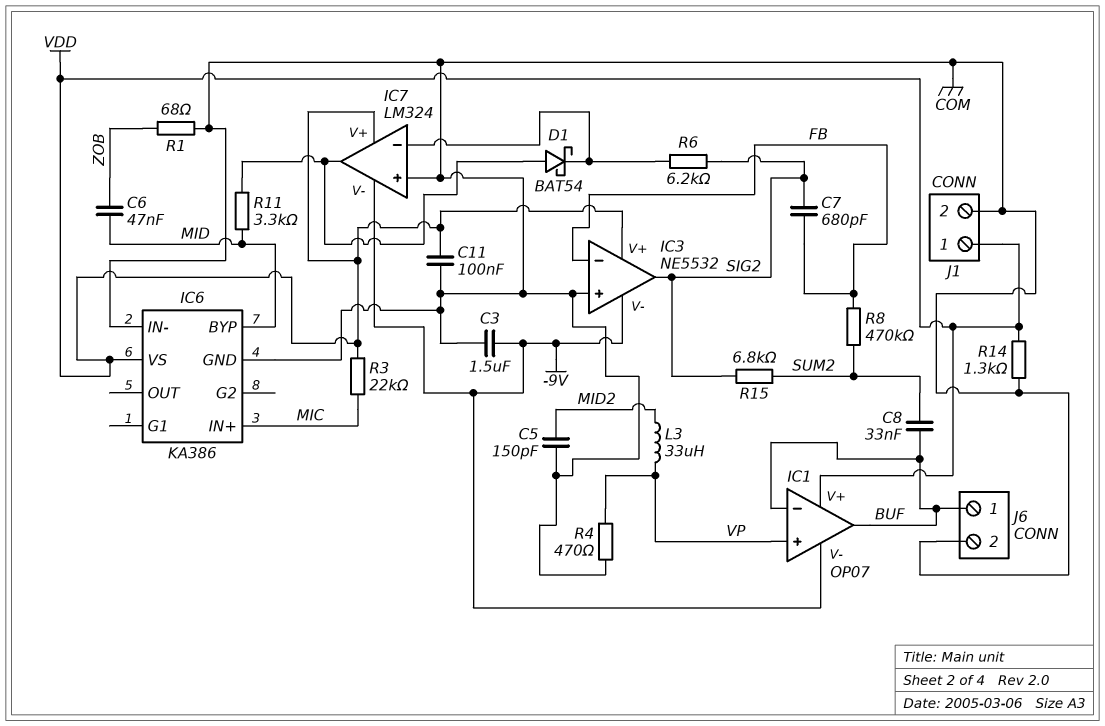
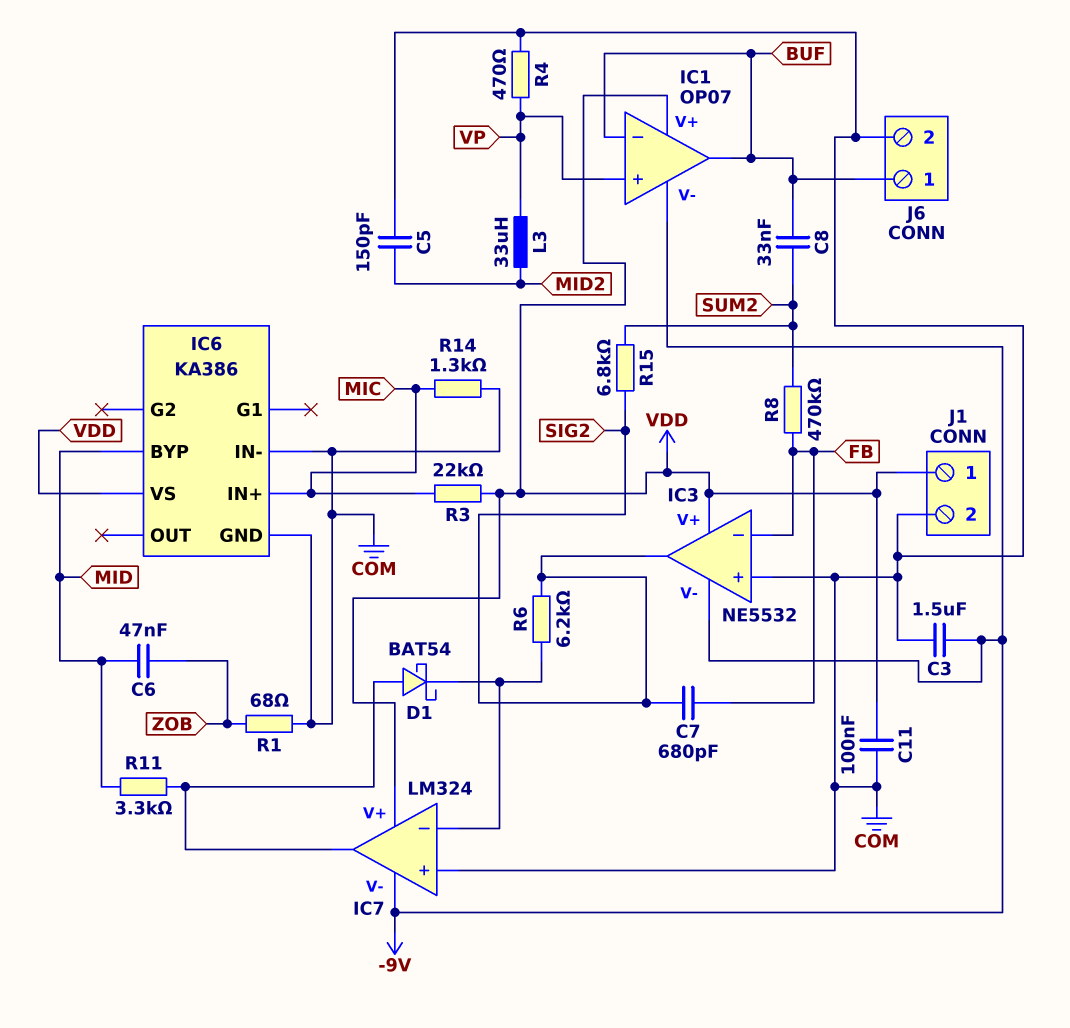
R14: 1.3k (COM, VDD) -> 1.3k (COM, MIC)

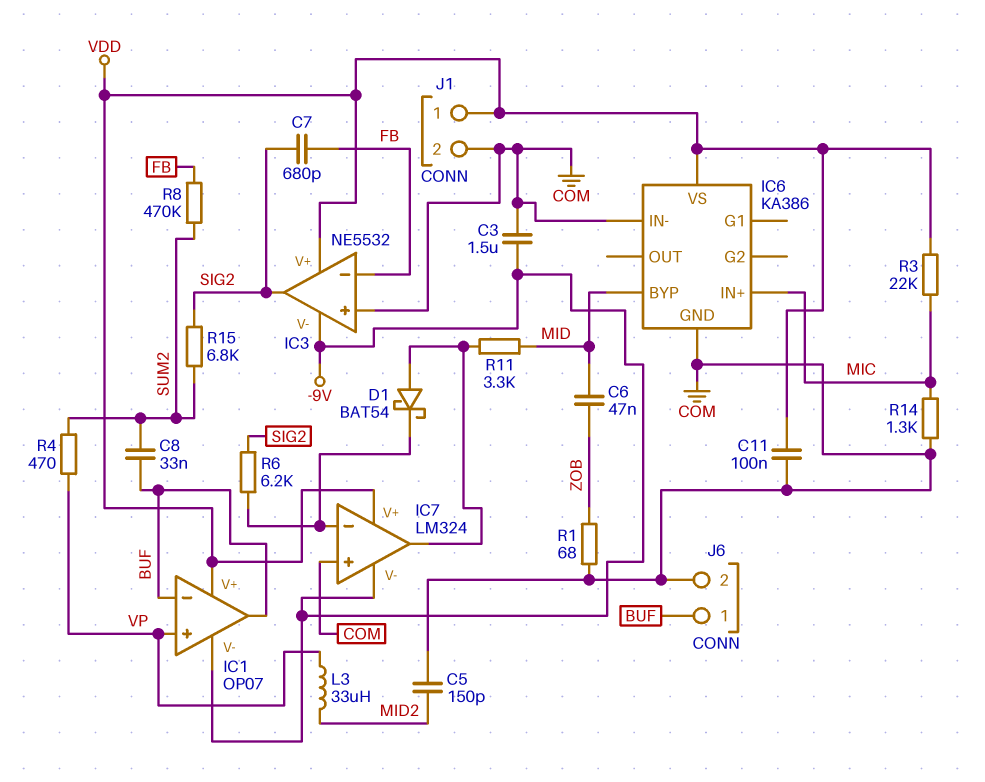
R4: 470 (COM, VP) -> 470 (SUM2, VP)

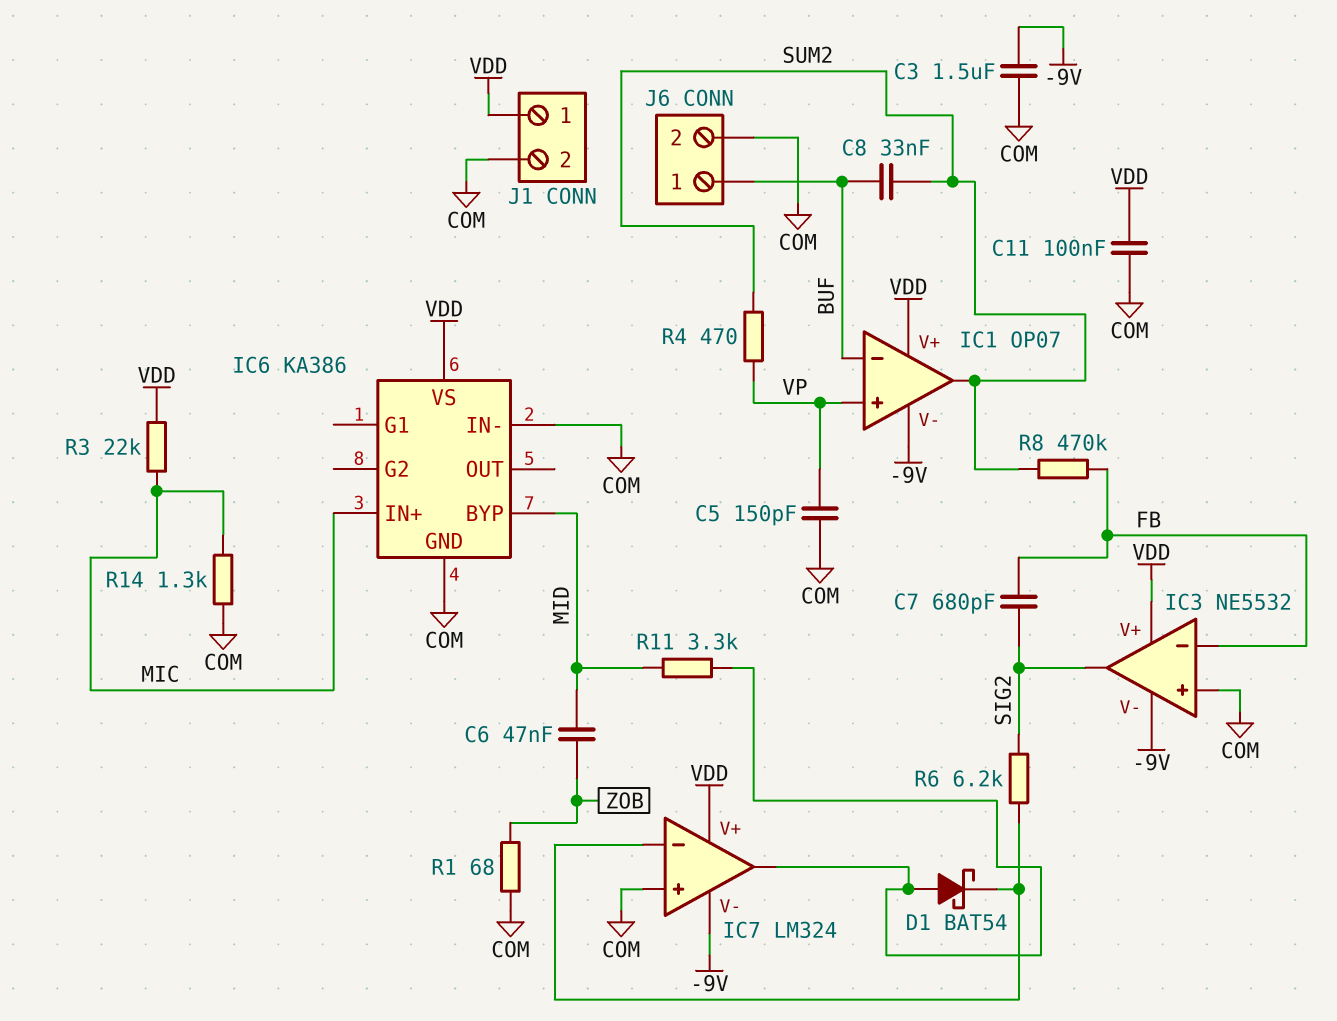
C5: 150pF (COM, MID2) -> 150pF (COM, VP)
IC1 pin out: BUF -> SUM2
L3: 33uH (MID2, VP) -> none
R15: 6.8k (SIG2, SUM2) -> none

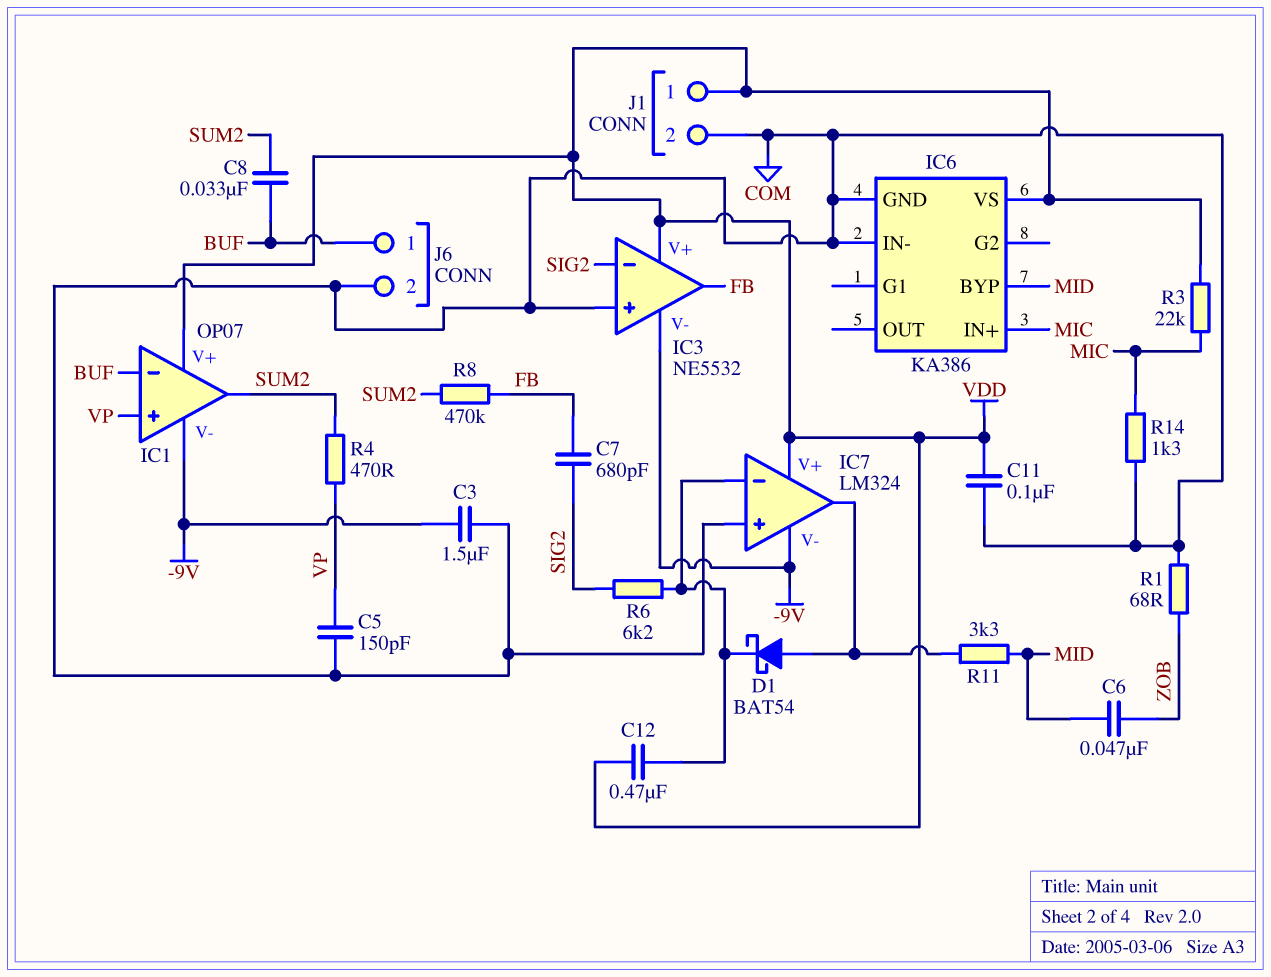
C12: none -> 470nF (IC7/in-, VDD)
IC3 pin in-: FB -> SIG2
IC3 pin out: SIG2 -> FB

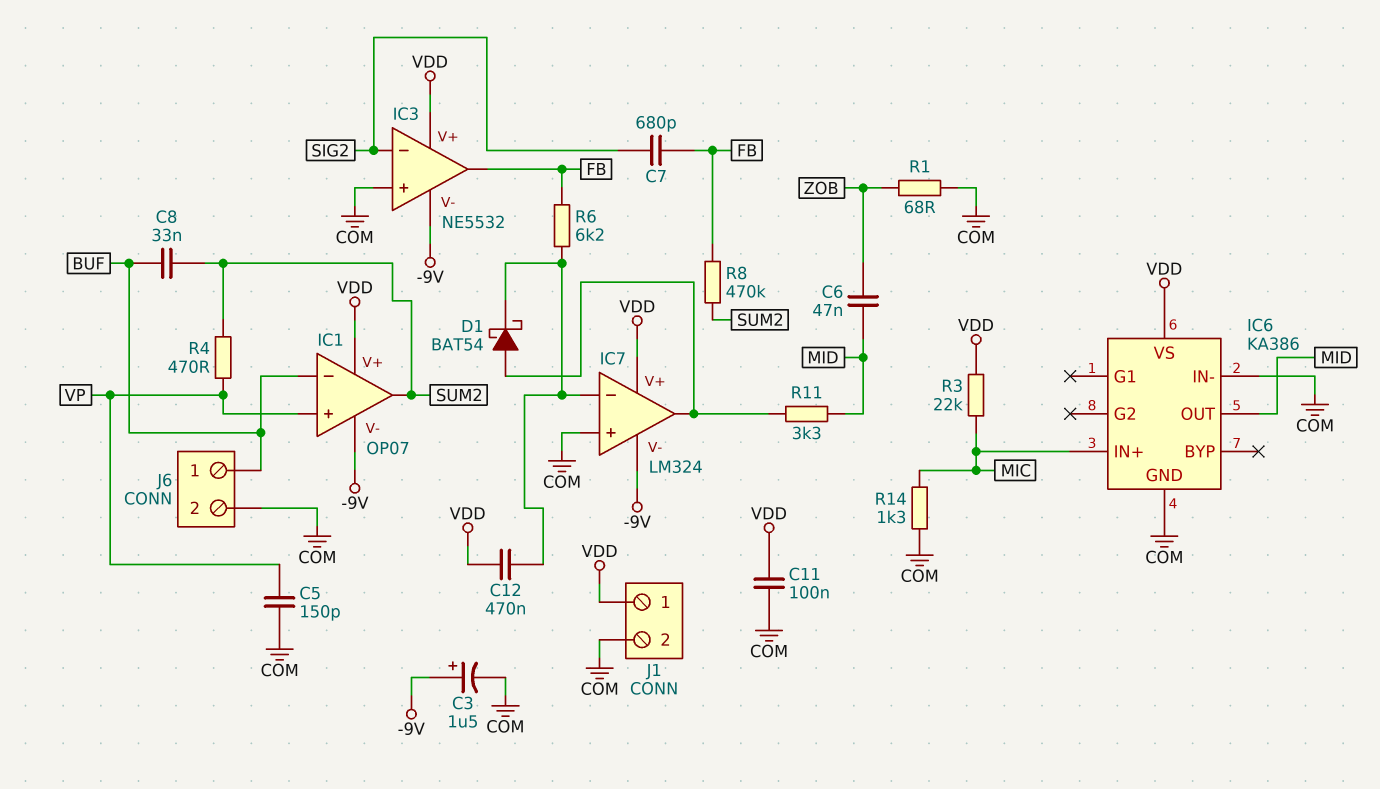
C3: 1.5uF (-9V, COM) -> 1.5uF (plus -9V, minus COM)
IC6 pin BYP: MID -> none
IC6 pin OUT: none -> MID
R6: 6.2k (IC7/in-, SIG2) -> 6.2k (FB, IC7/in-)

